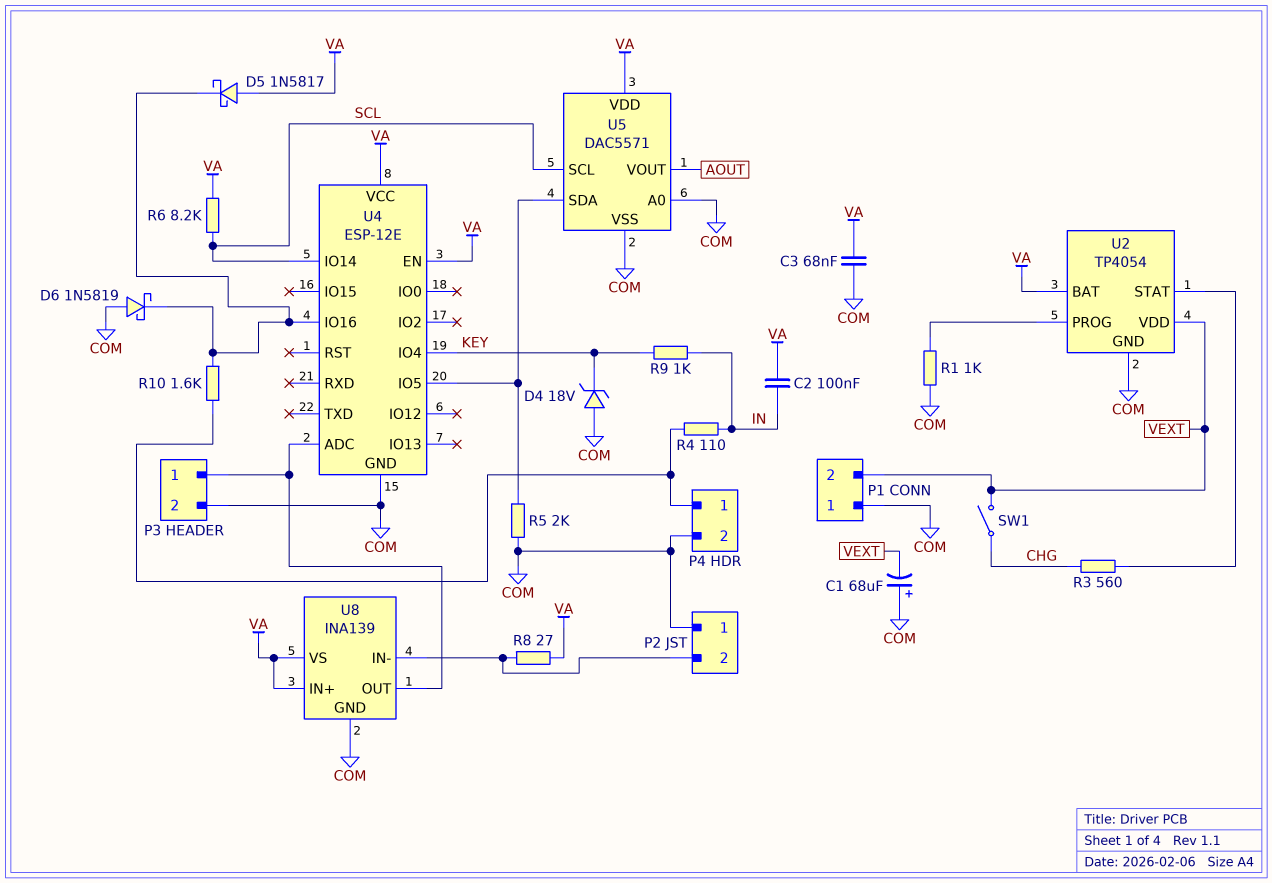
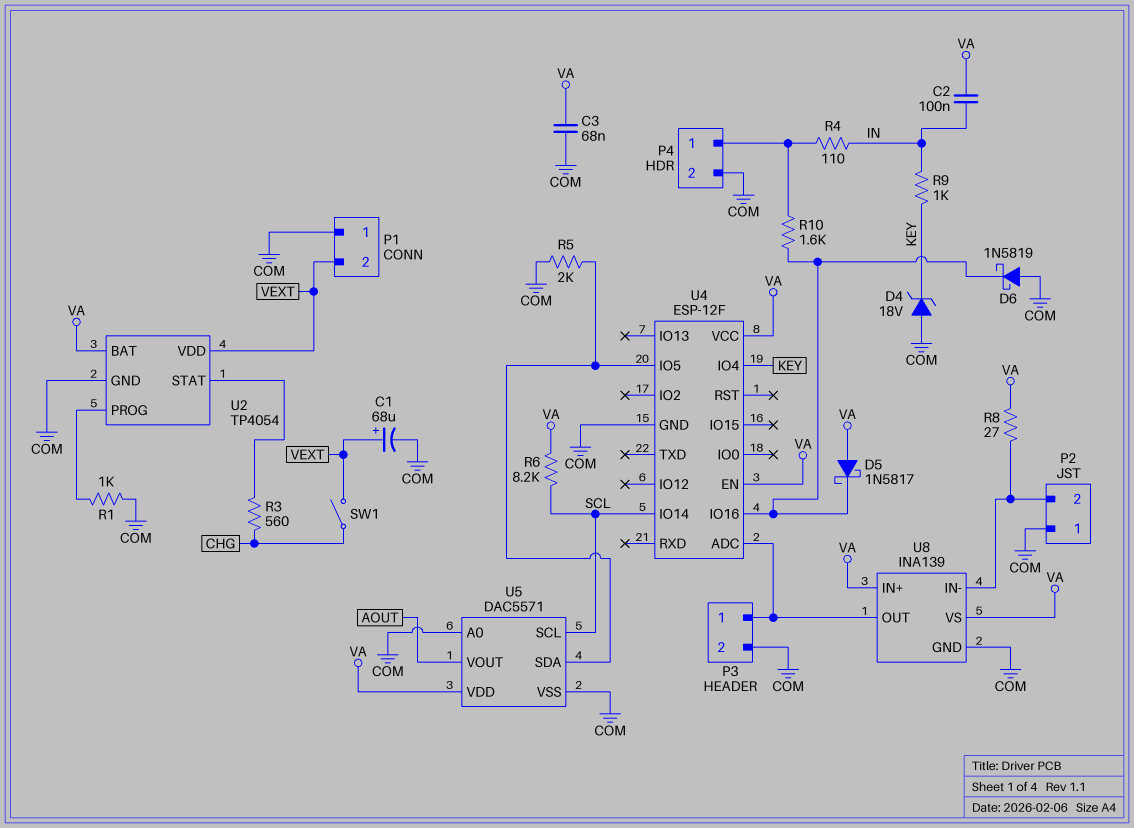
C1: 68uF (plus COM, minus VEXT) -> 68uF (plus VEXT, minus COM)
U4: ESP-12E -> ESP-12F

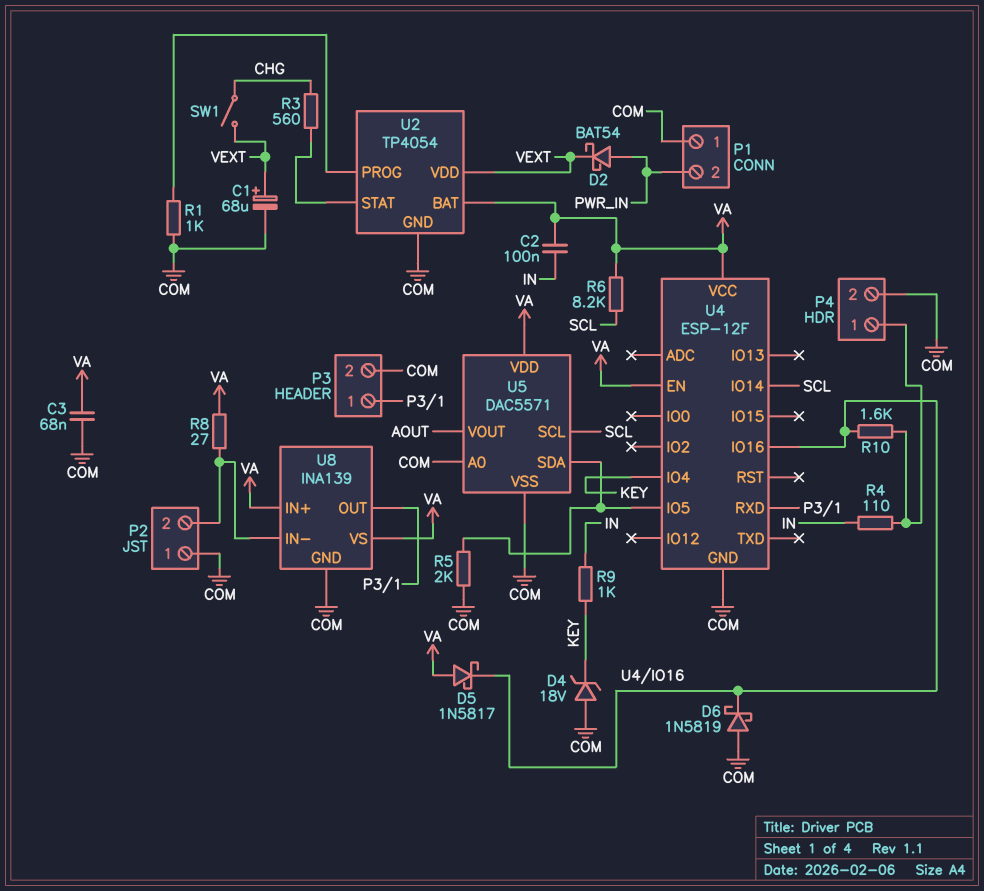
D2: none -> schottky BAT54 (A PWR_IN, K VEXT)
P1 pin 2: VEXT -> PWR_IN
U4 pin ADC: P3/1 -> none
U4 pin RXD: none -> P3/1

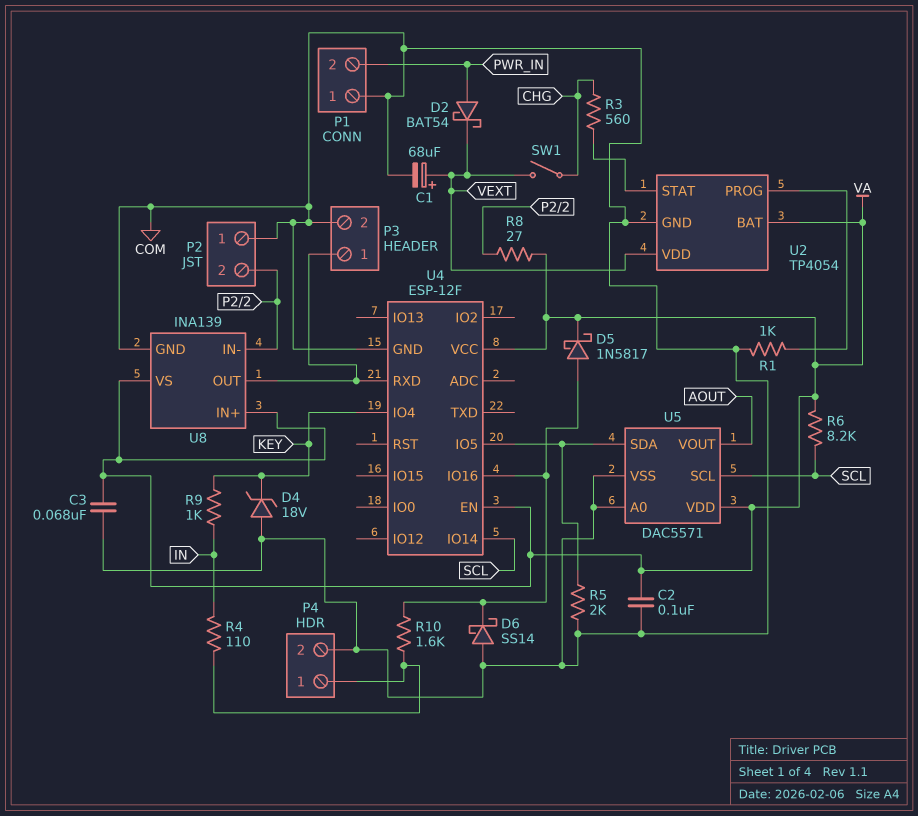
C2: 100nF (IN, VA) -> 100nF (COM, VA)
D5: schottky 1N5817 (A VA, K U4/IO16) -> schottky 1N5817 (A U4/IO16, K VA)
D6: schottky 1N5819 (A COM, K U4/IO16) -> schottky SS14 (A COM, K U4/IO16)

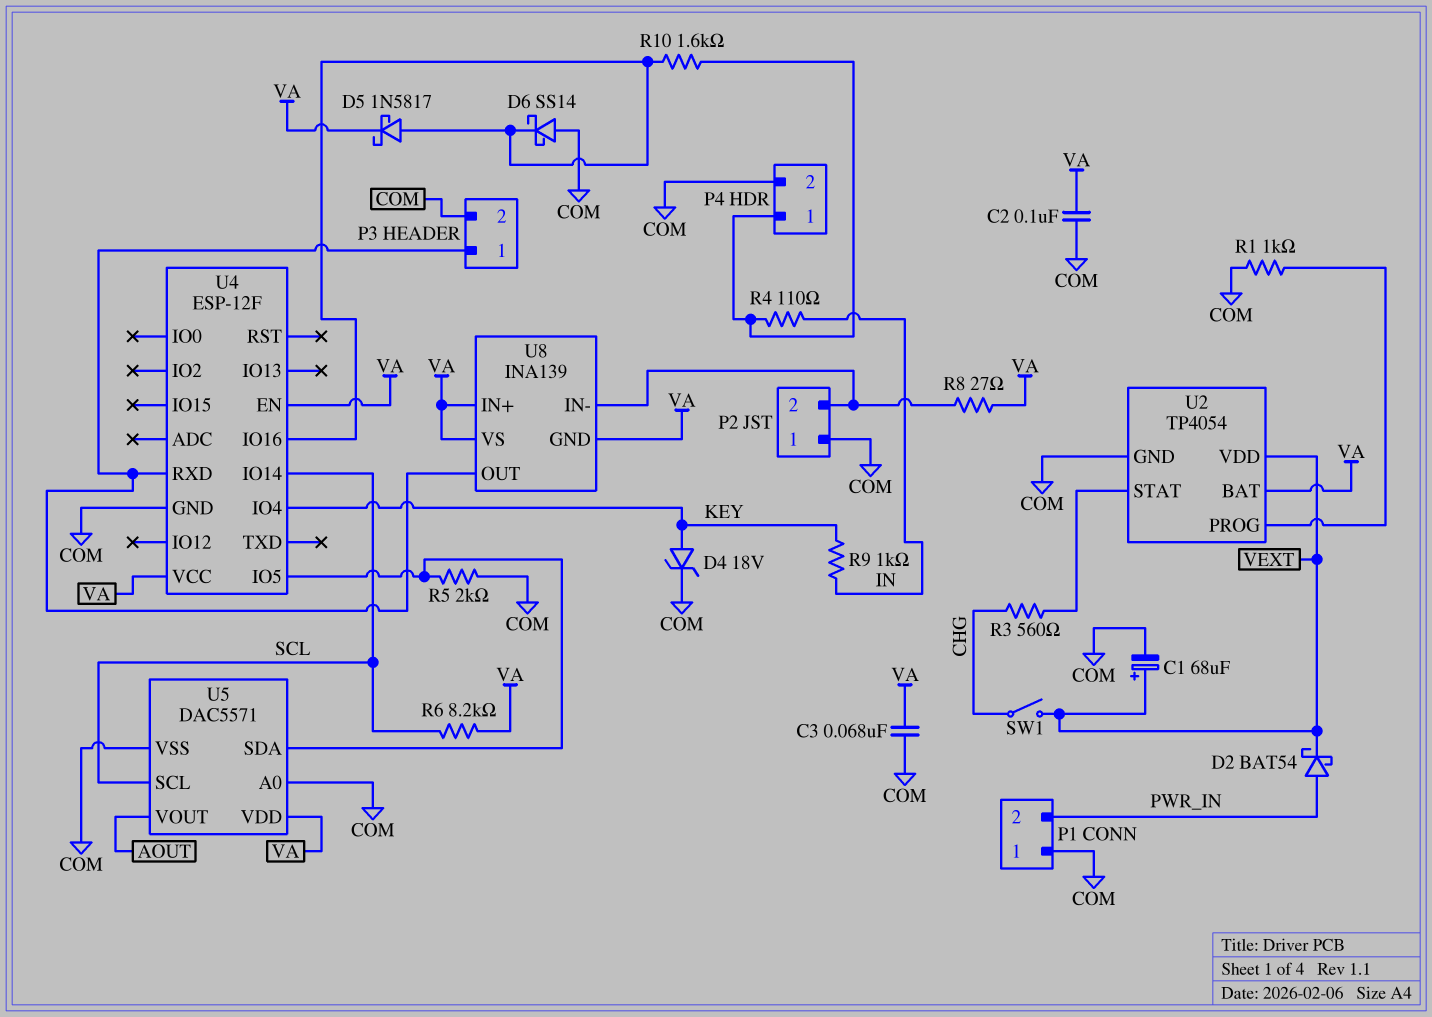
D4: zener 18V (A COM, K KEY) -> zener 18V (A KEY, K COM)
U8 pin GND: COM -> VA

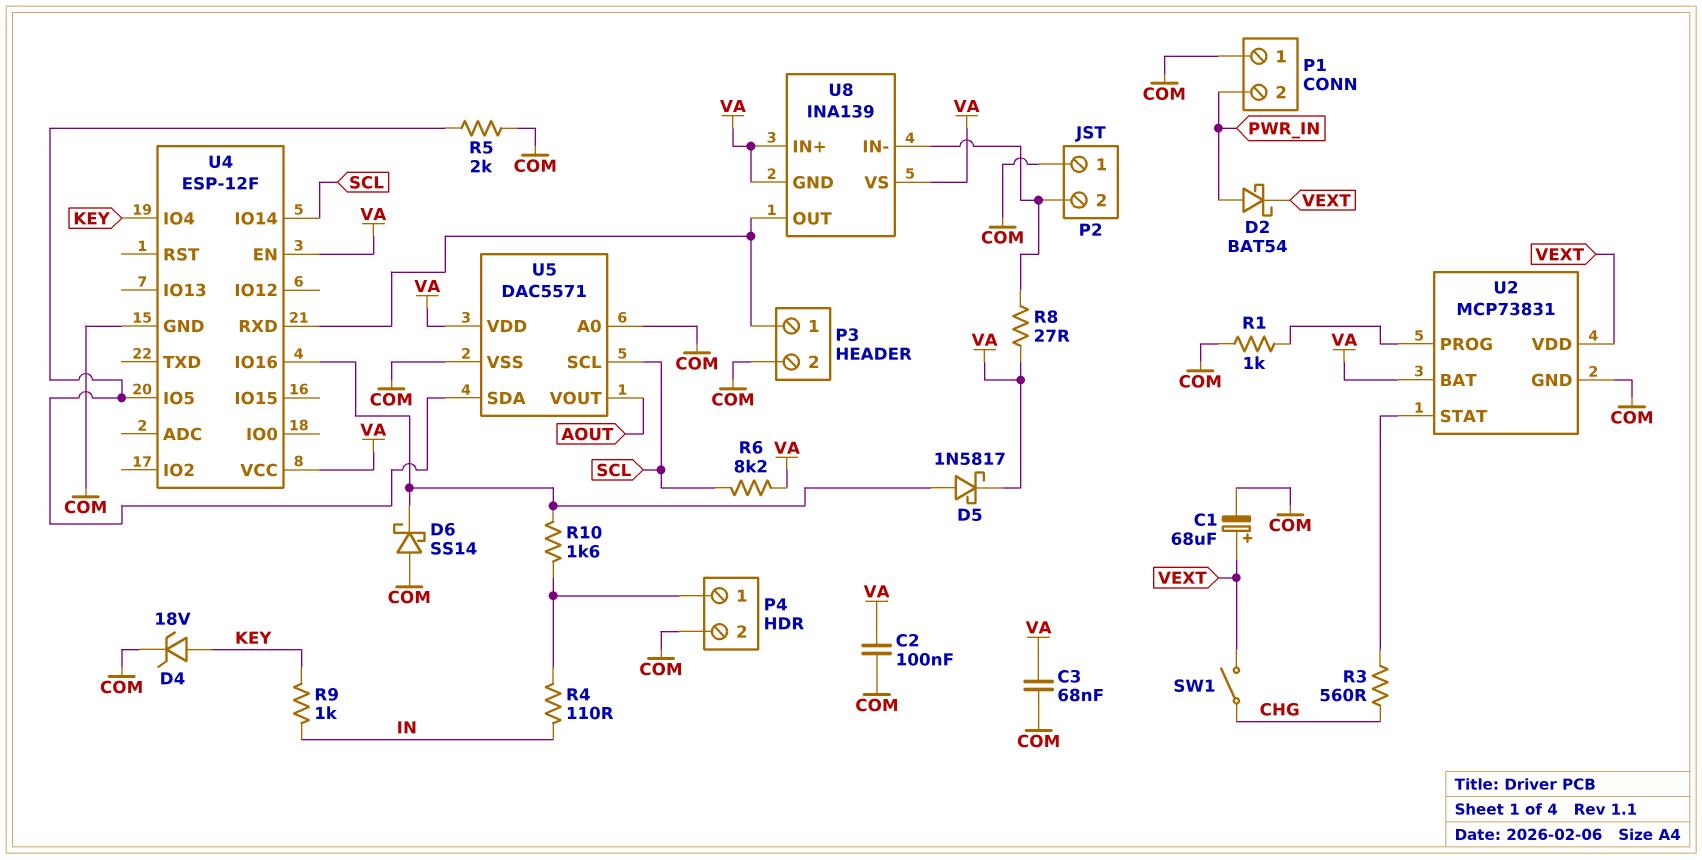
U2: TP4054 -> MCP73831

